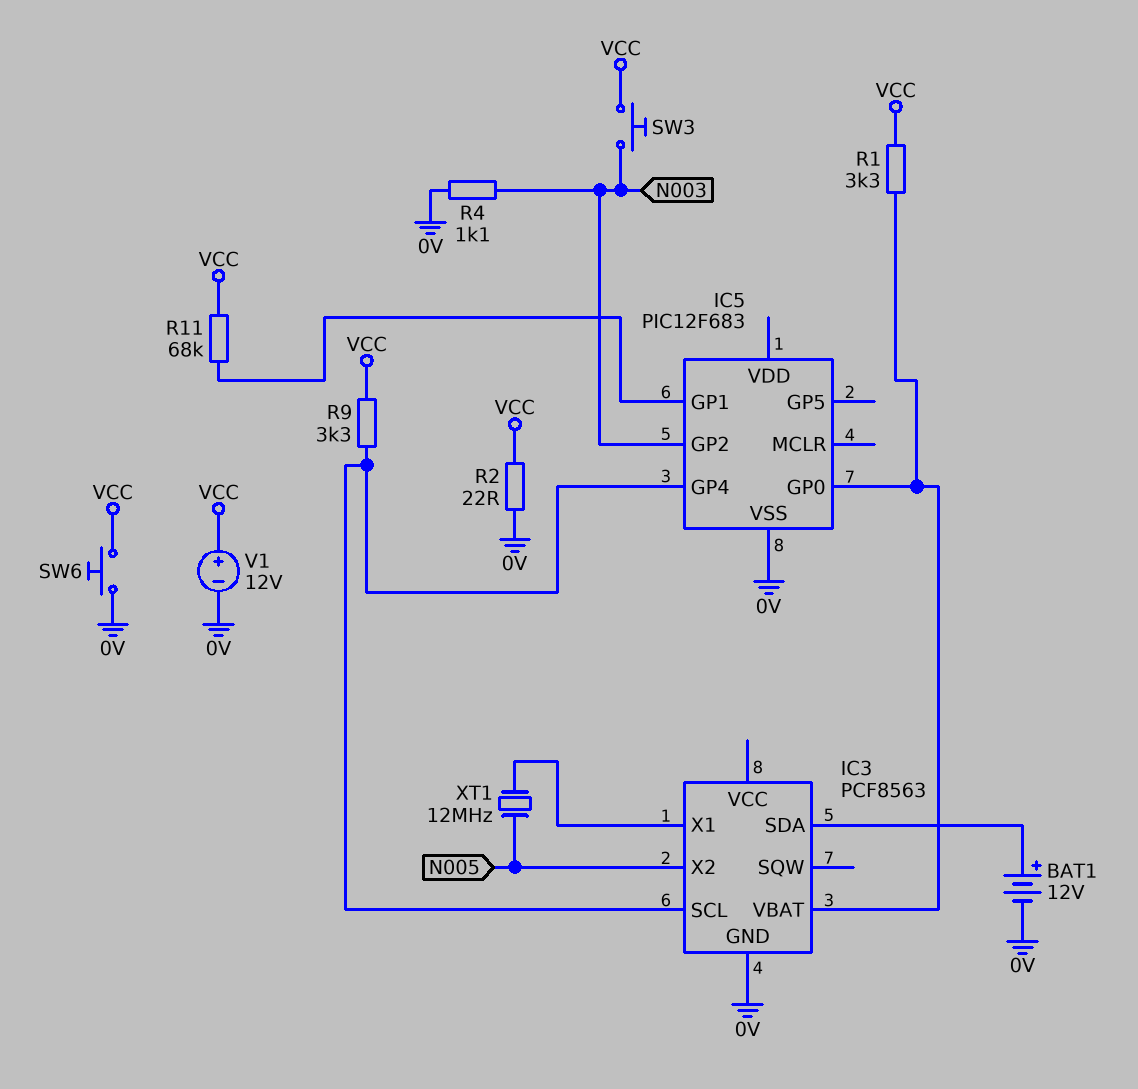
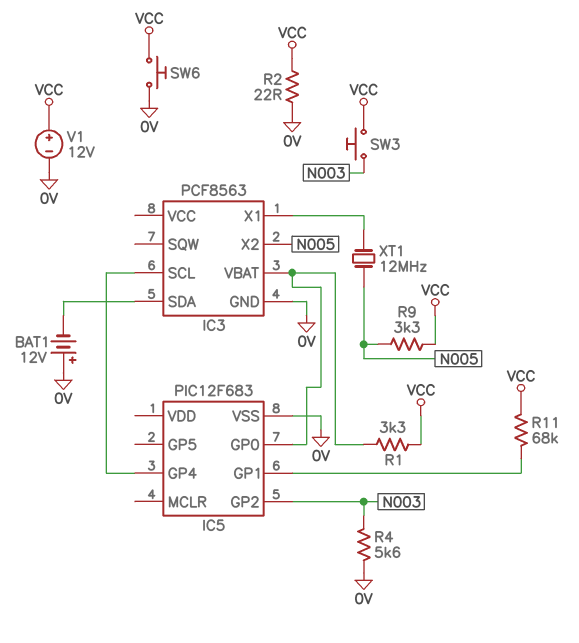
BAT1: 12V (plus IC3/SDA, minus 0V) -> 12V (plus 0V, minus IC3/SDA)
R4: 1.1k (0V, N003) -> 5.6k (0V, N003)
R9: 3.3k (IC3/SCL, VCC) -> 3.3k (N005, VCC)

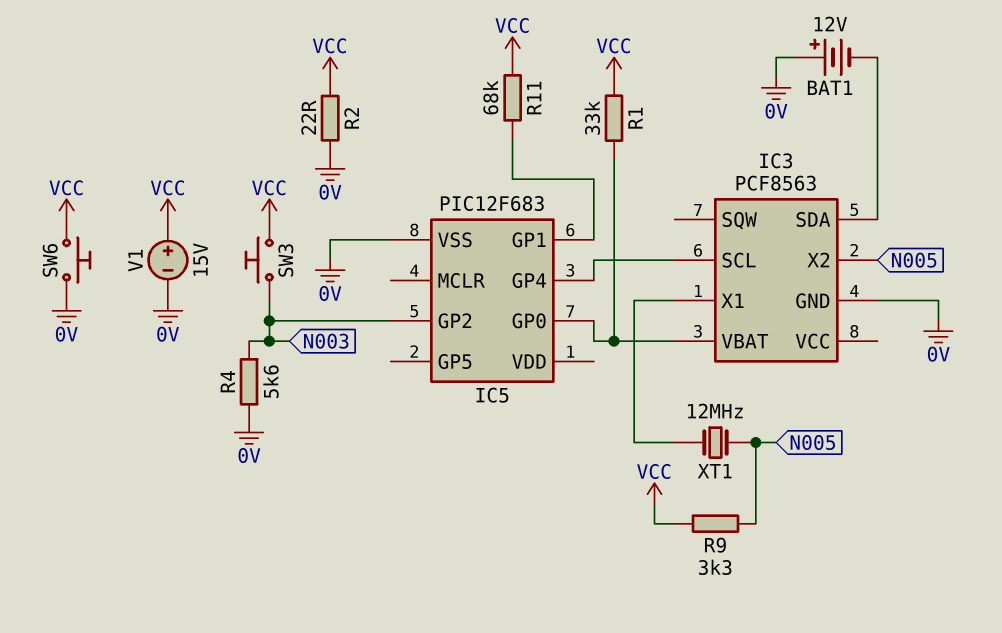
R1: 3.3k (IC3/VBAT, VCC) -> 33k (IC3/VBAT, VCC)
V1: 12V (plus VCC, minus 0V) -> 15V (plus VCC, minus 0V)

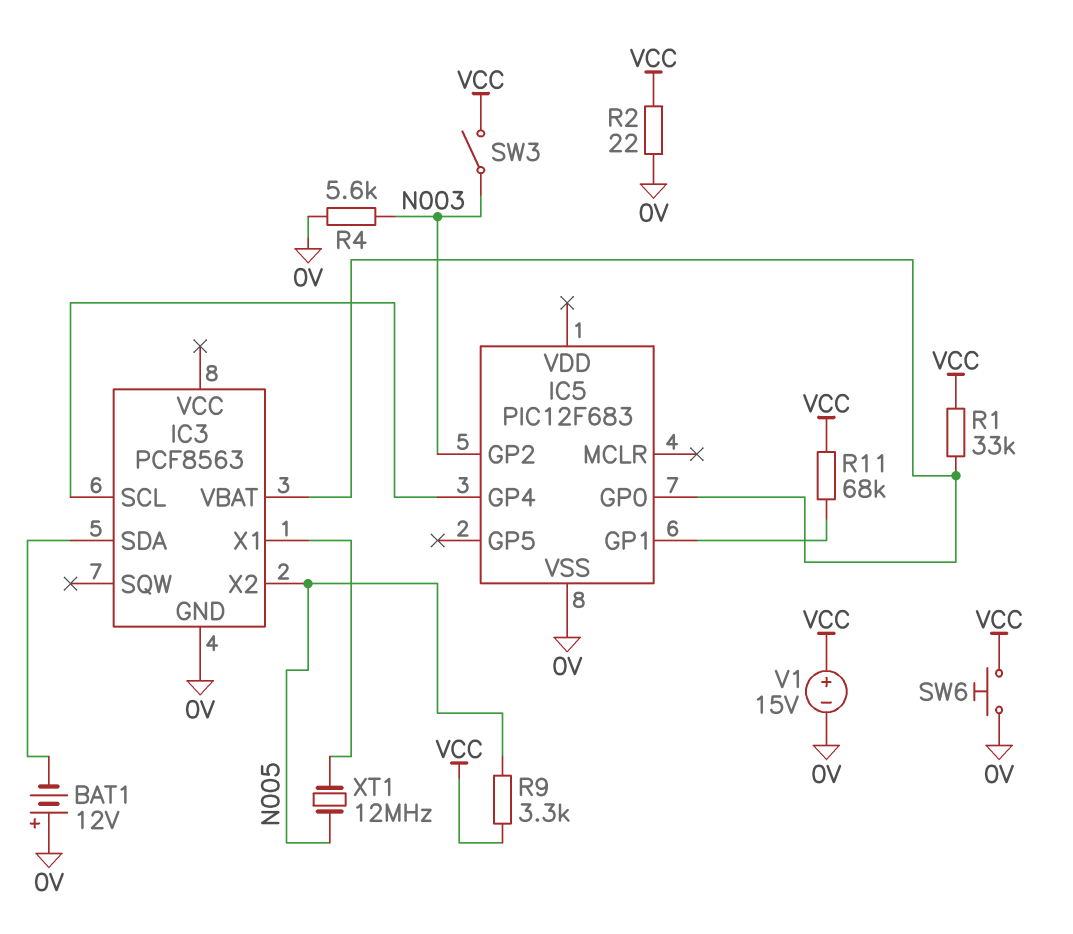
SW3: button (N003, VCC) -> switch (N003, VCC)

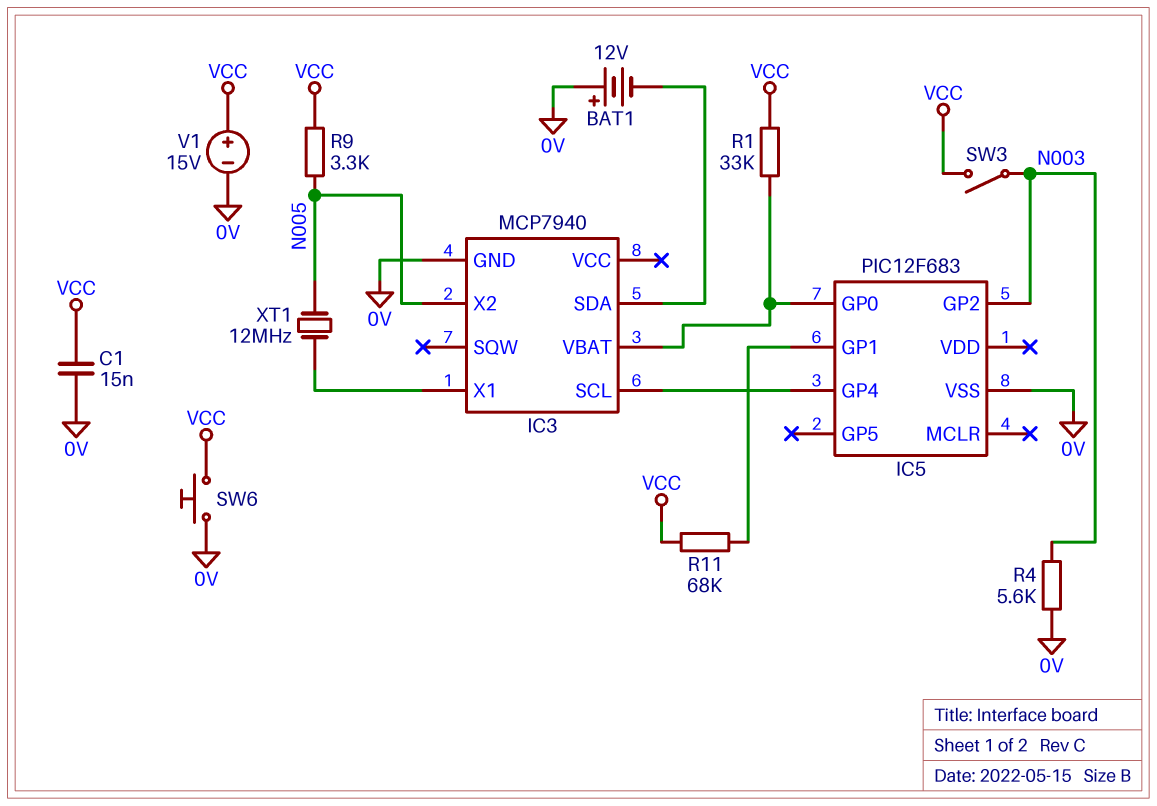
C1: none -> 15nF (0V, VCC)
IC3: PCF8563 -> MCP7940
R2: 22 (0V, VCC) -> none

